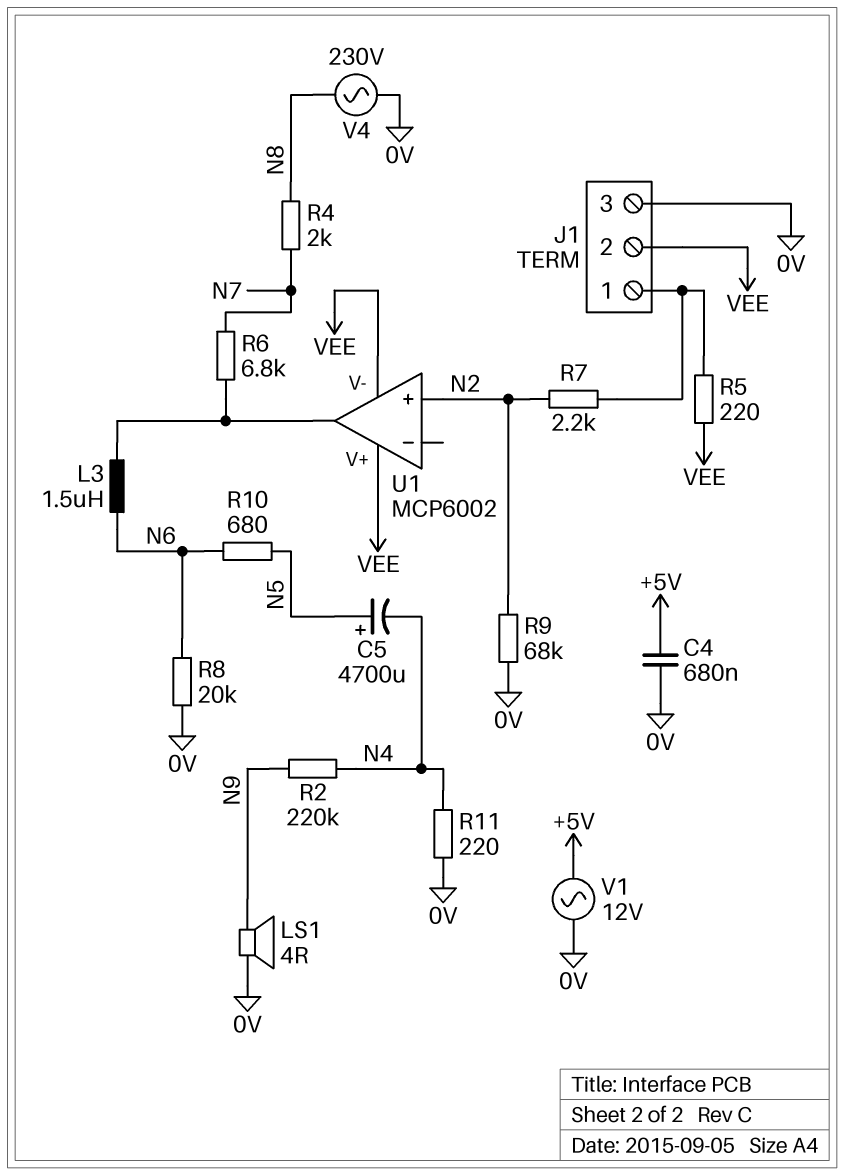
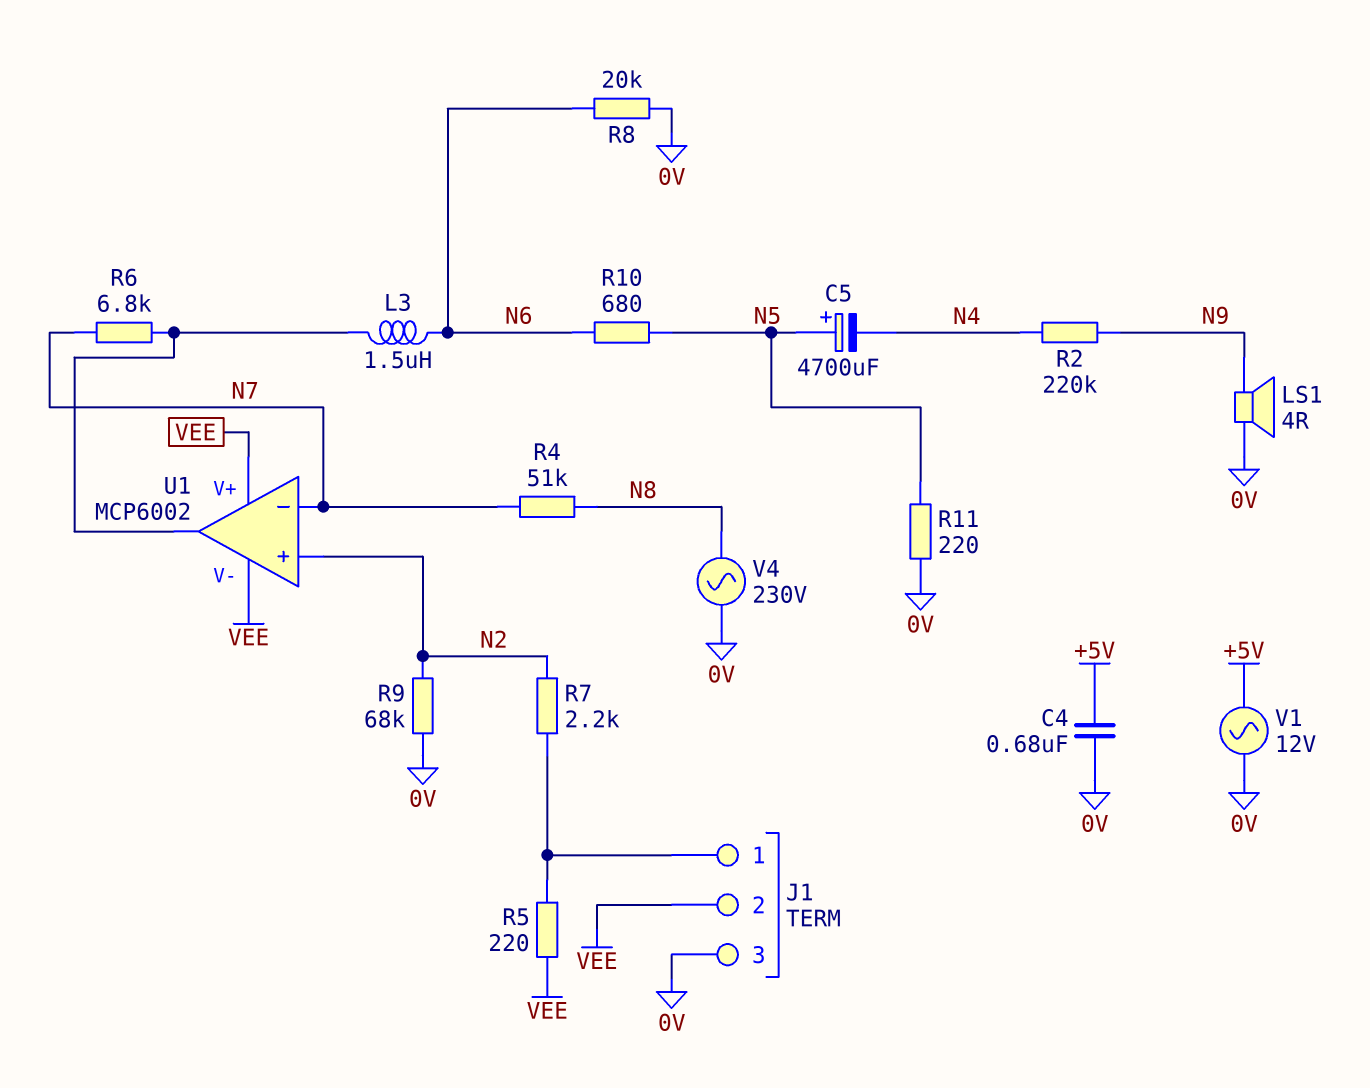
R4: 2k (N7, N8) -> 51k (N7, N8)
R11: 220 (0V, N4) -> 220 (0V, N5)
U1 pin in-: none -> N7

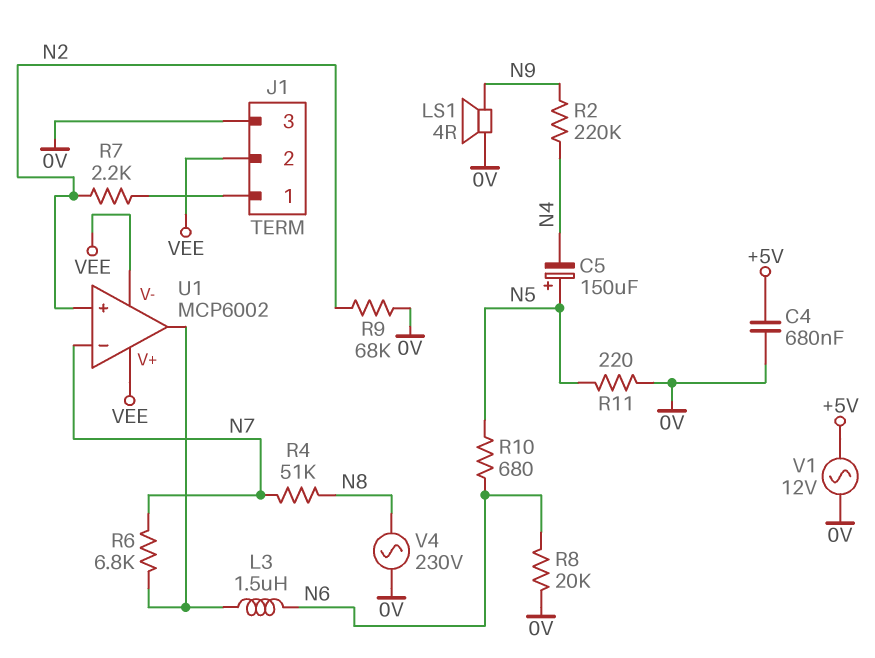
C5: 4700uF (plus N5, minus N4) -> 150uF (plus N5, minus N4)
R5: 220 (J1/1, VEE) -> none

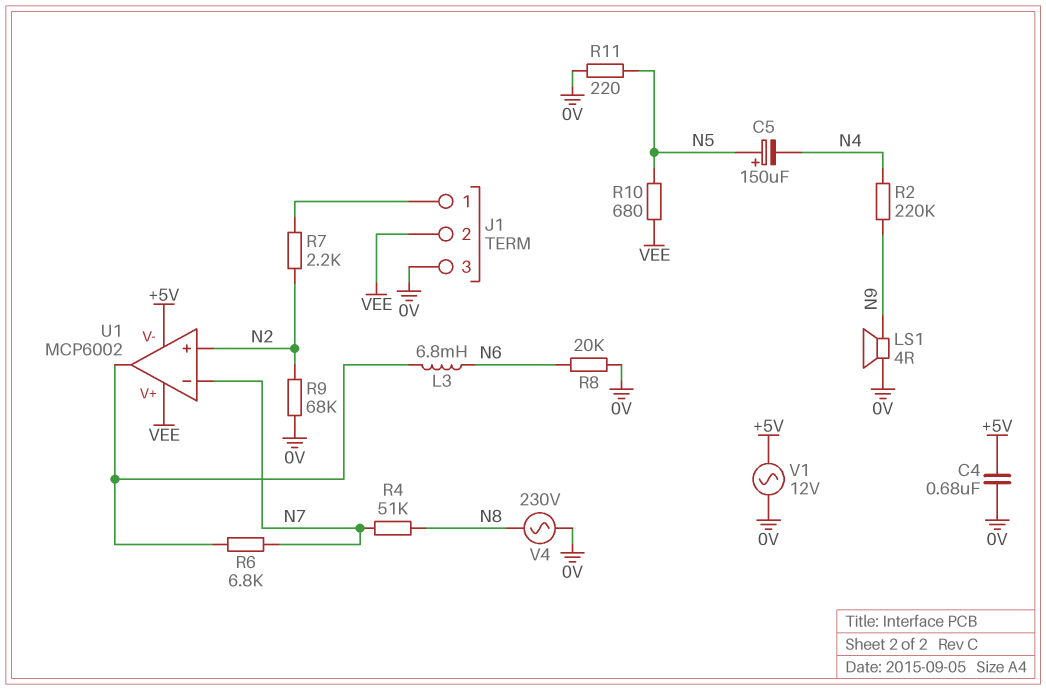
L3: 1.5uH (N6, U1/out) -> 6.8mH (N6, U1/out)
R10: 680 (N5, N6) -> 680 (N5, VEE)
U1 pin V-: VEE -> +5V

